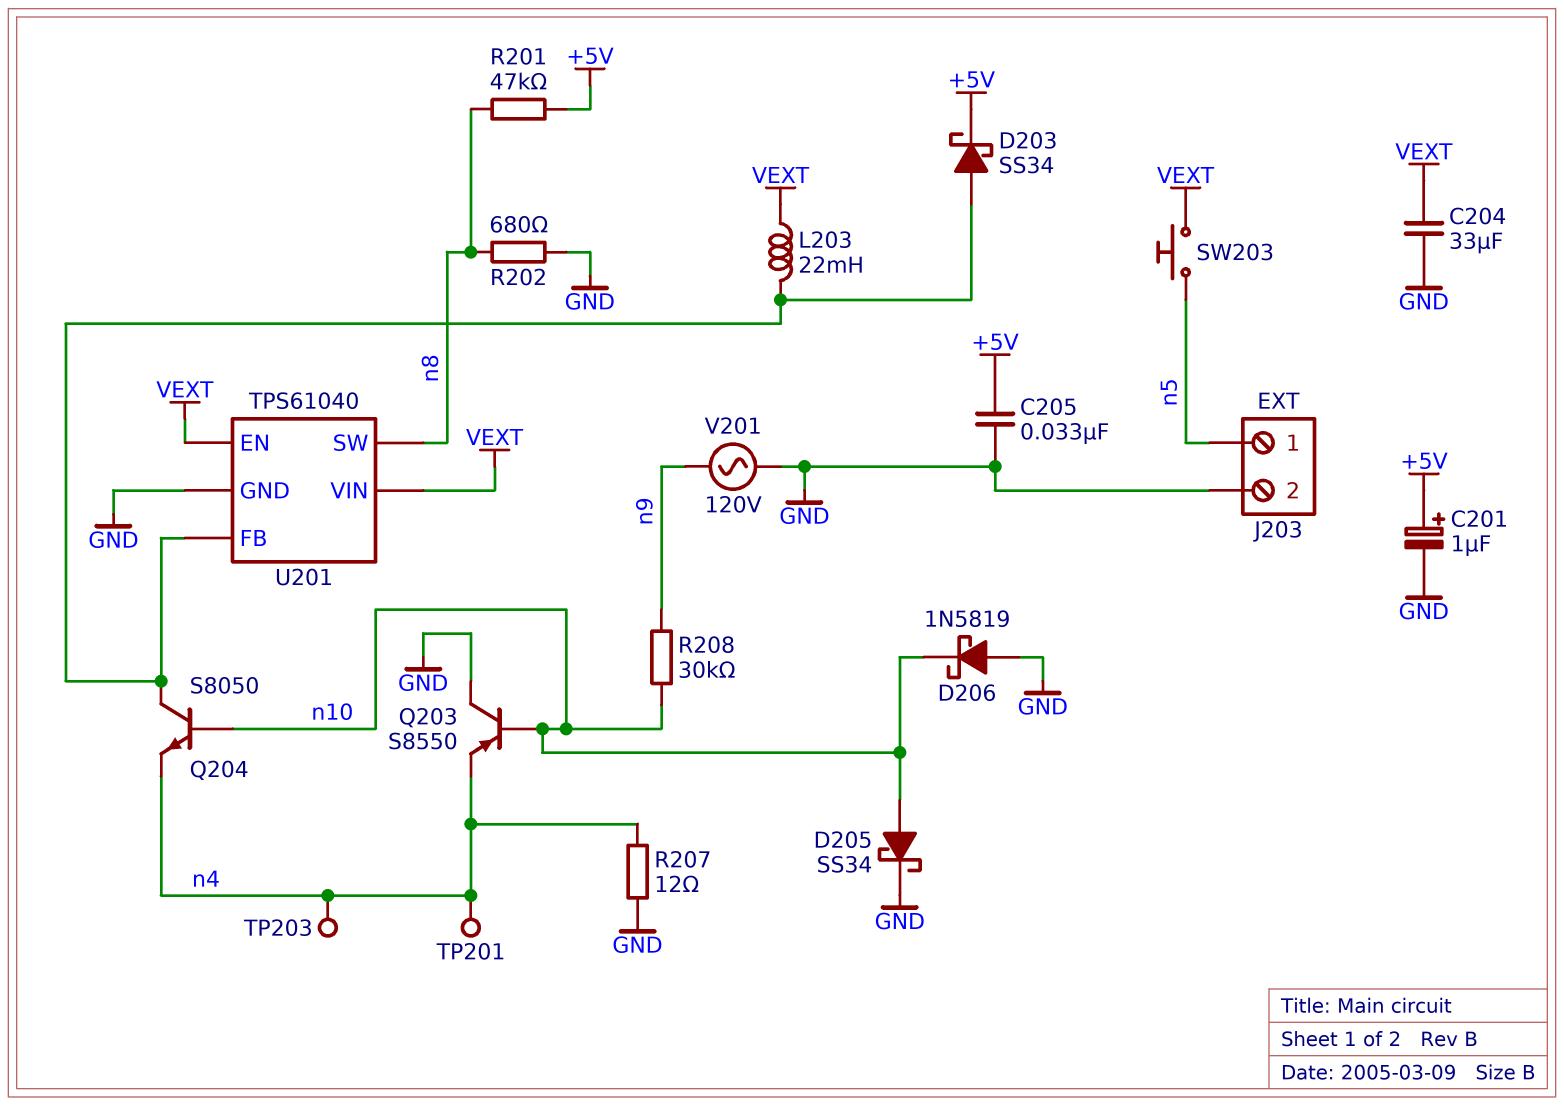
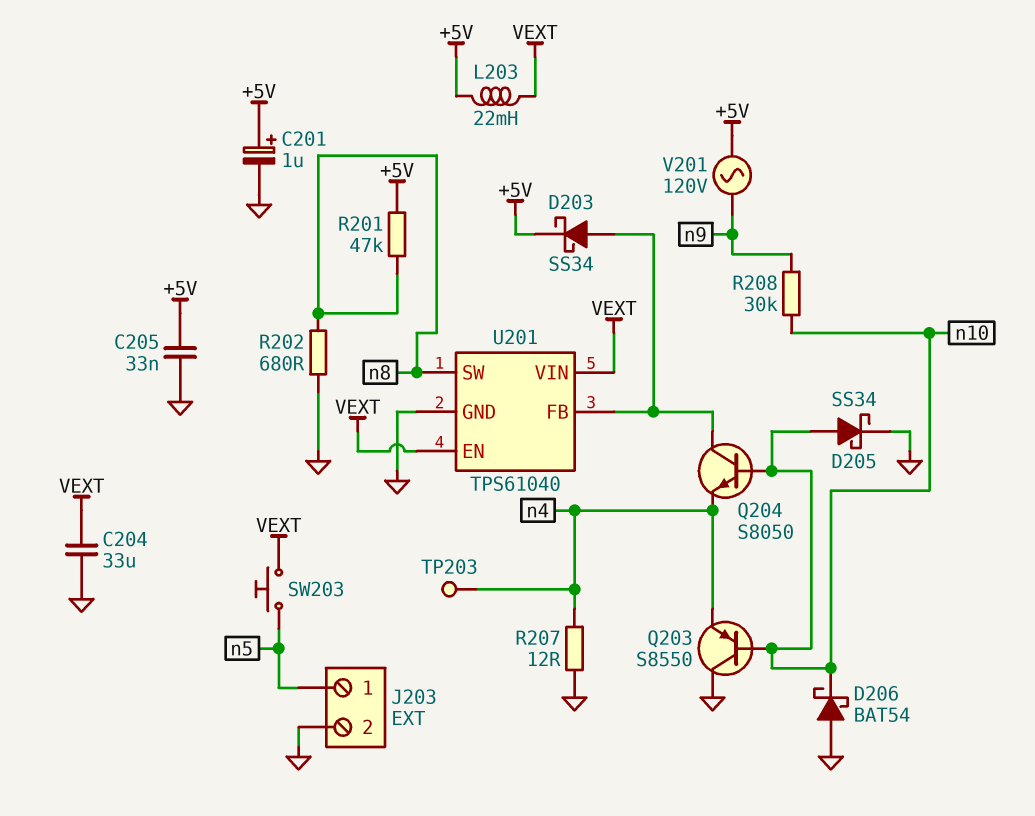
D206: schottky 1N5819 (A GND, K n10) -> schottky BAT54 (A GND, K n10)
L203: 22mH (U201/FB, VEXT) -> 22mH (+5V, VEXT)
TP201: test point (n4) -> none
V201: AC 120V (GND, n9) -> AC 120V (+5V, n9)

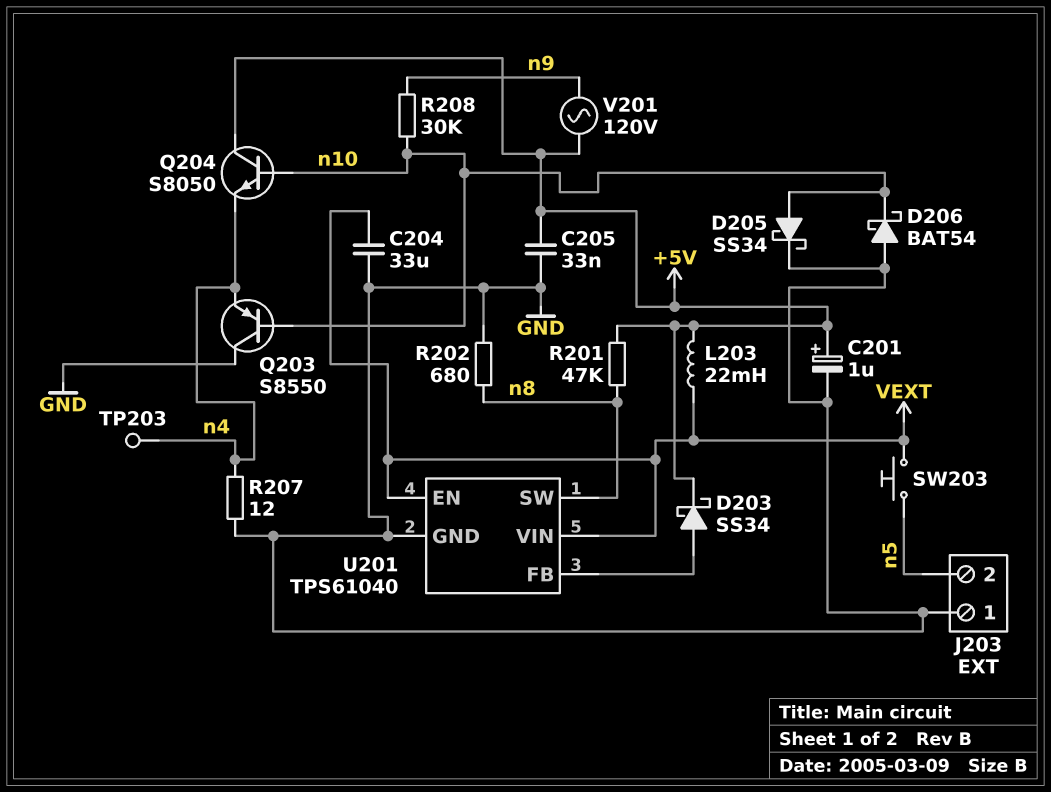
J203 pin 1: n5 -> GND
J203 pin 2: GND -> n5
Q204: NPN S8050 (B n10, C U201/FB, E n4) -> NPN S8050 (B n10, C +5V, E n4)

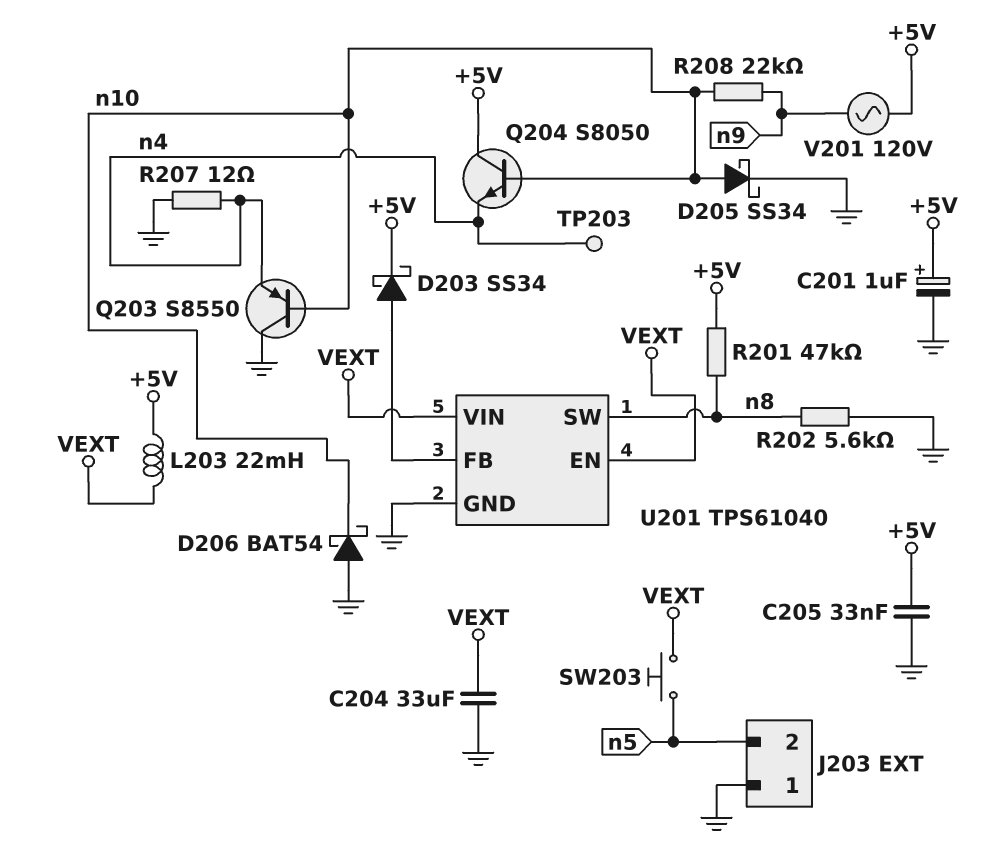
R202: 680 (GND, n8) -> 5.6k (GND, n8)
R208: 30k (n9, n10) -> 22k (n9, n10)

